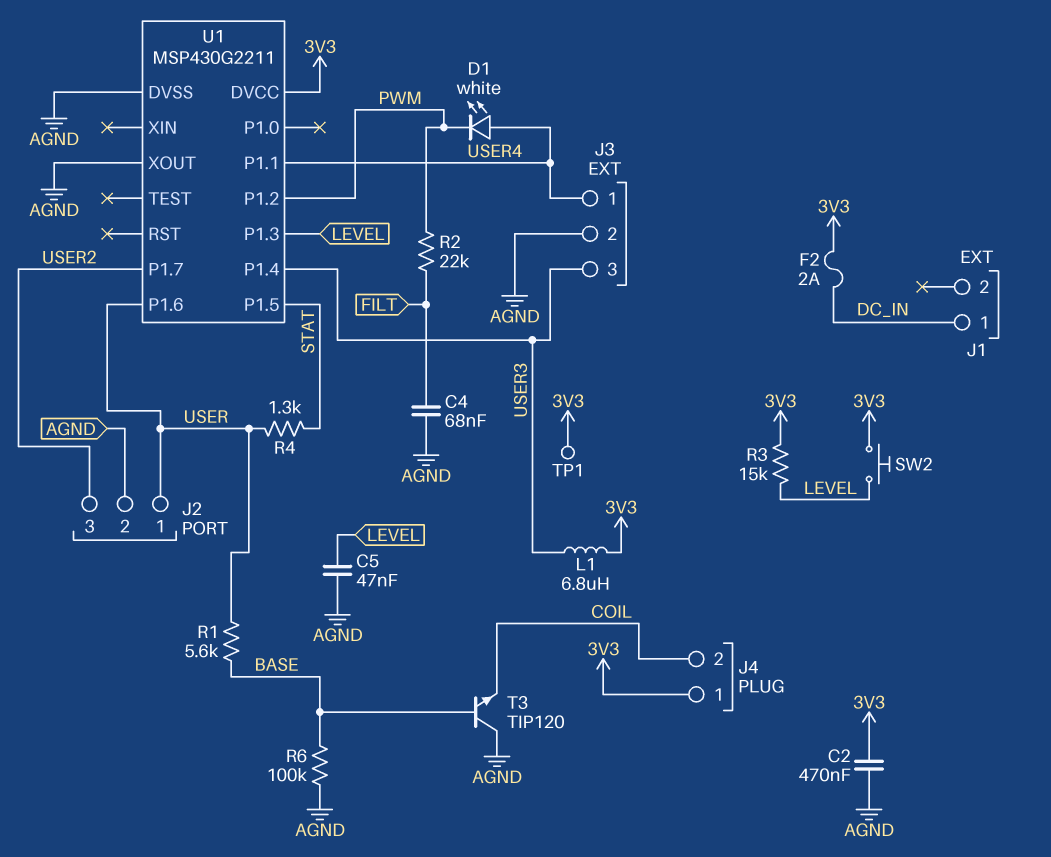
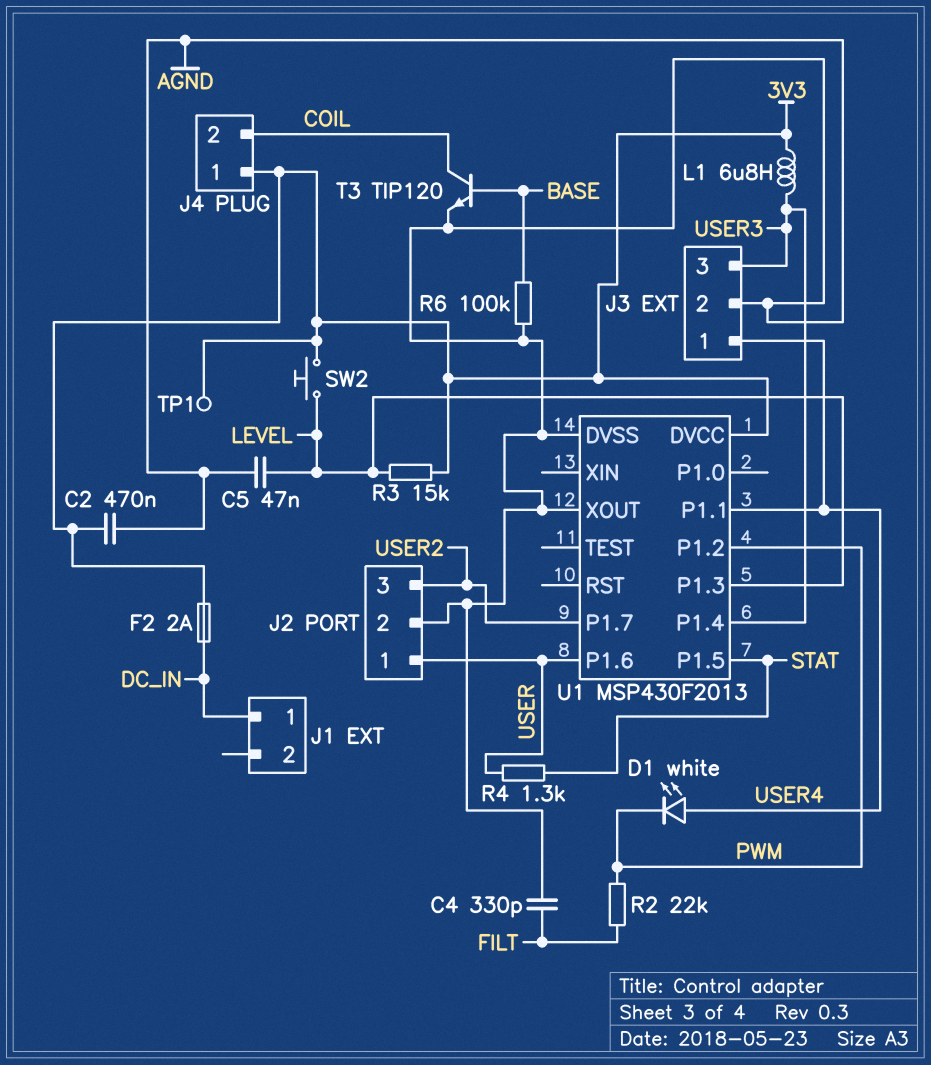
C4: 68nF (AGND, FILT) -> 330pF (AGND, FILT)
R1: 5.6k (BASE, USER) -> none
T3: NPN TIP120 (B BASE, C AGND, E COIL) -> NPN TIP120 (B BASE, C COIL, E AGND)
U1: MSP430G2211 -> MSP430F2013

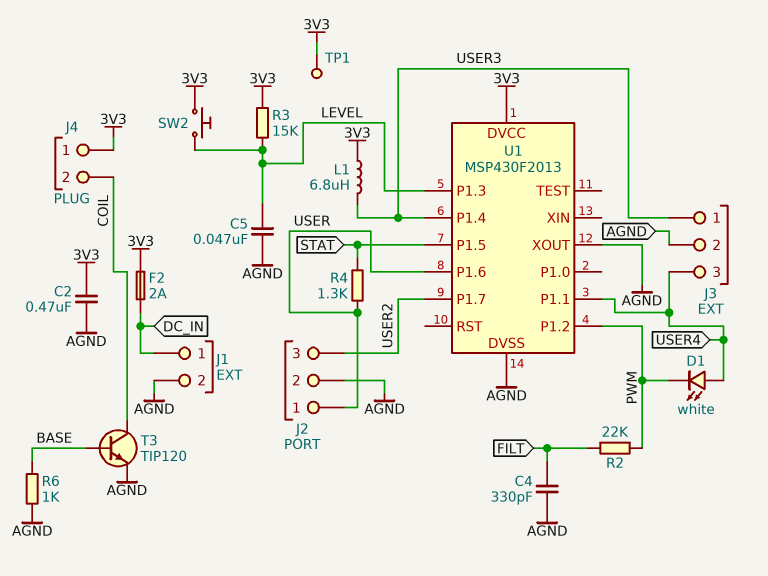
J1 pin 2: none -> AGND
J3 pin 1: USER4 -> USER3
J3 pin 3: USER3 -> USER4
R6: 100k (AGND, BASE) -> 1k (AGND, BASE)

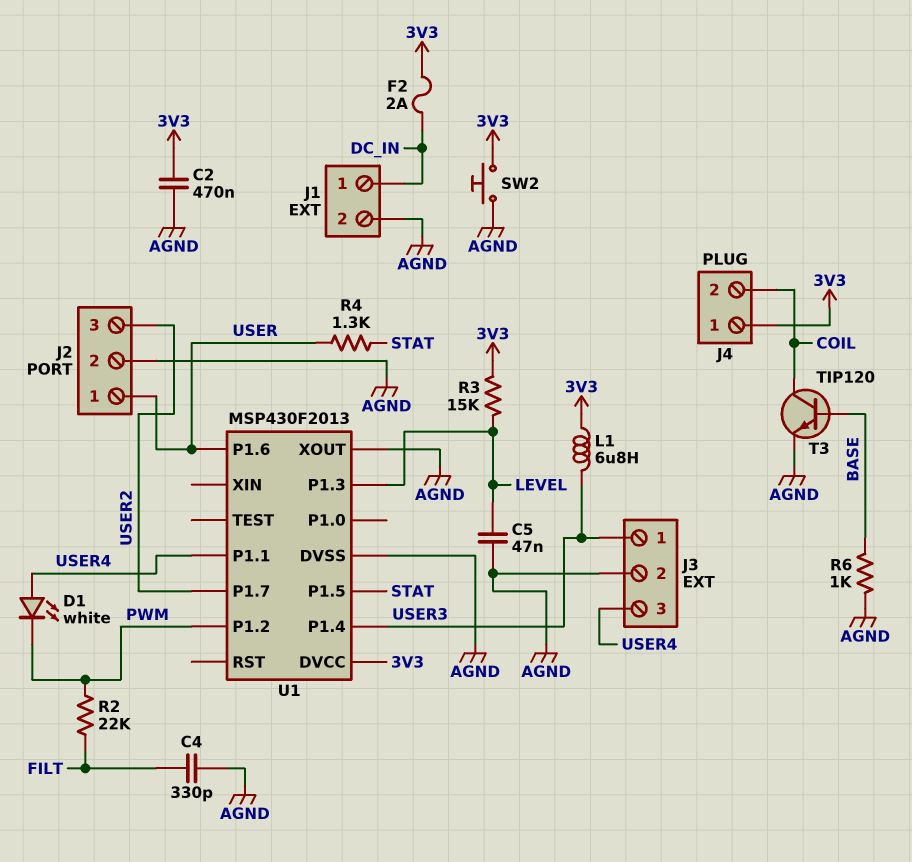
SW2: button (3V3, LEVEL) -> button (3V3, AGND)
TP1: test point (3V3) -> none

